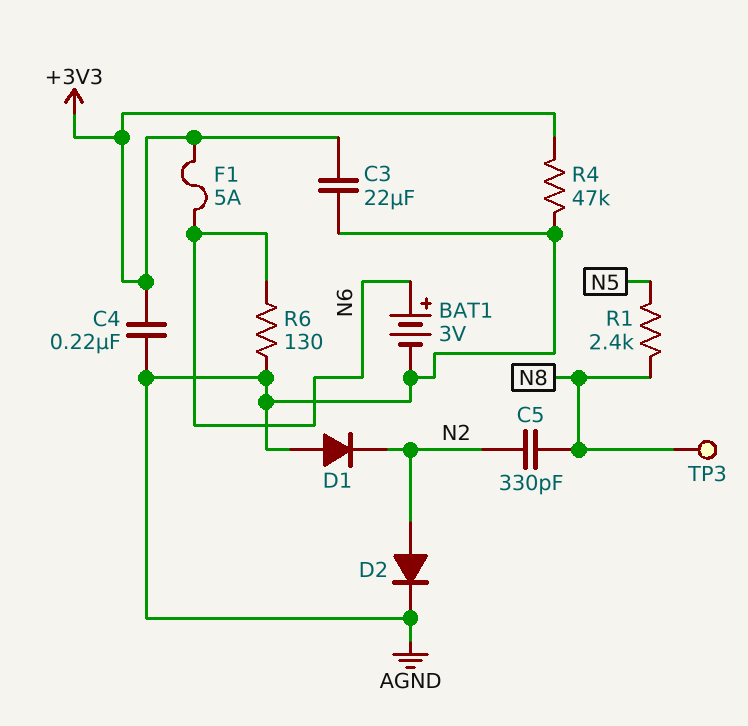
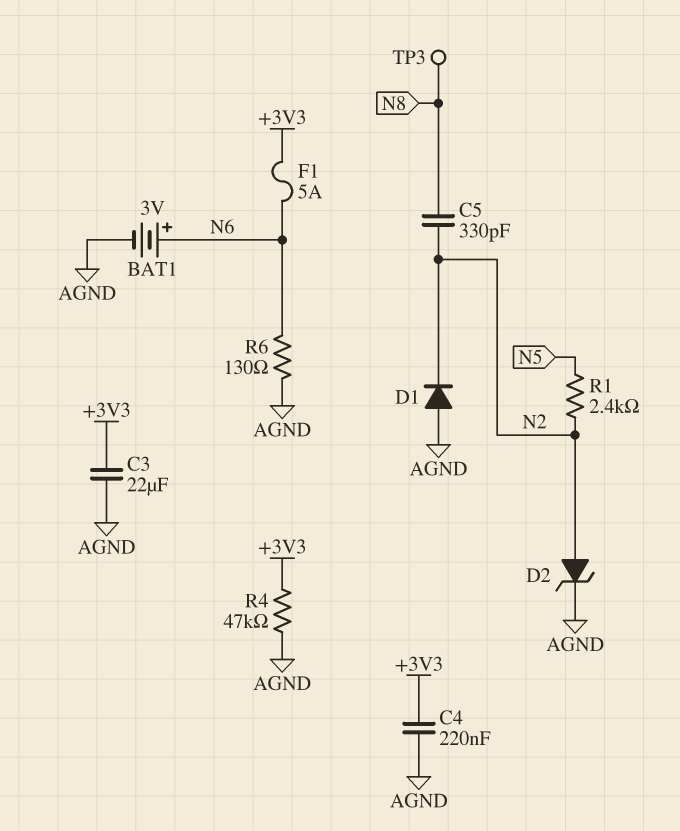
D2: diode (A N2, K AGND) -> zener (A N2, K AGND)
R1: 2.4k (N5, N8) -> 2.4k (N2, N5)

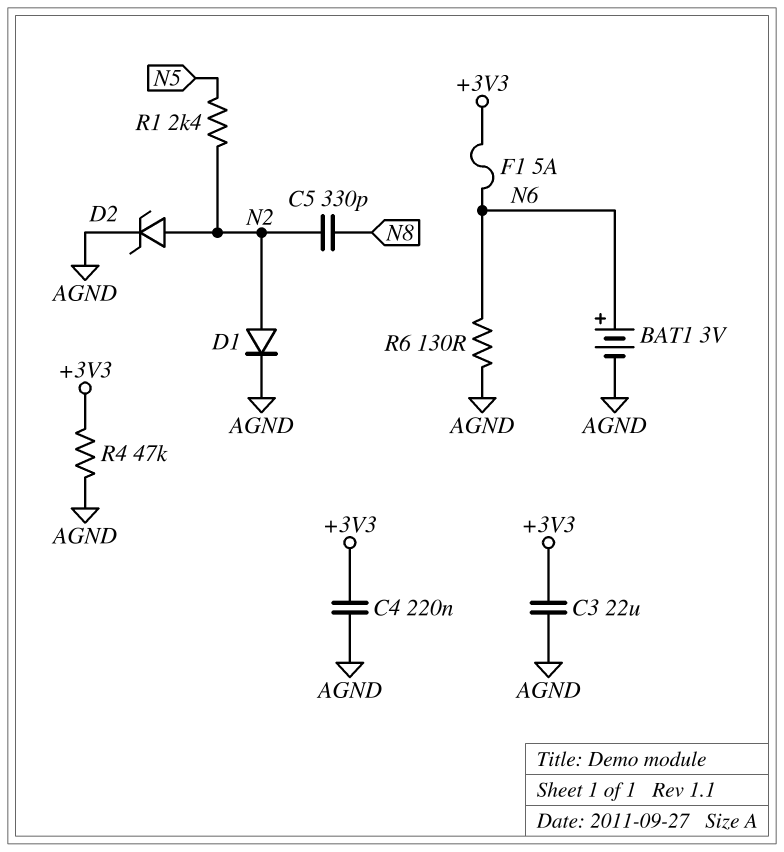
D1: diode (A AGND, K N2) -> diode (A N2, K AGND)
TP3: test point (N8) -> none

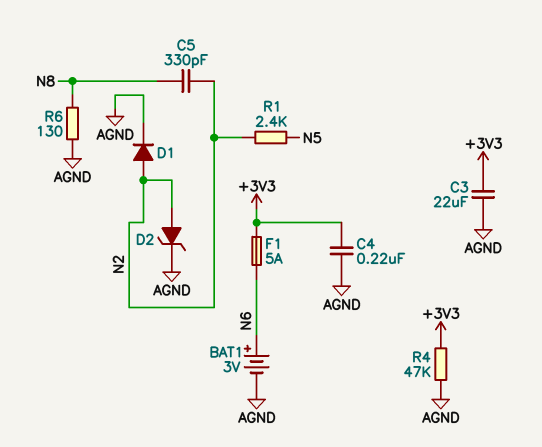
R6: 130 (AGND, N6) -> 130 (AGND, N8)

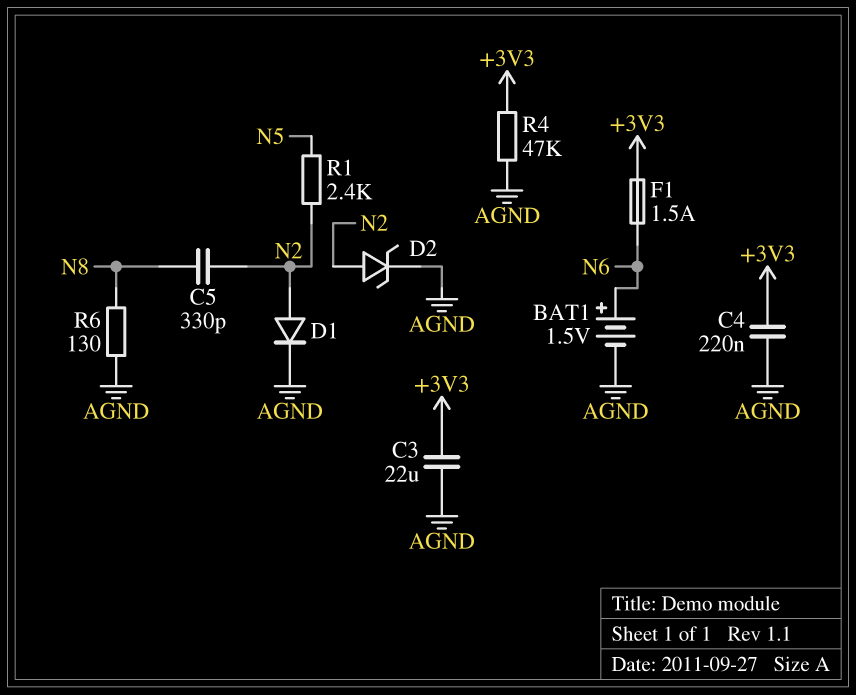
BAT1: 3V (plus N6, minus AGND) -> 1.5V (plus N6, minus AGND)
F1: 5A (+3V3, N6) -> 1.5A (+3V3, N6)

